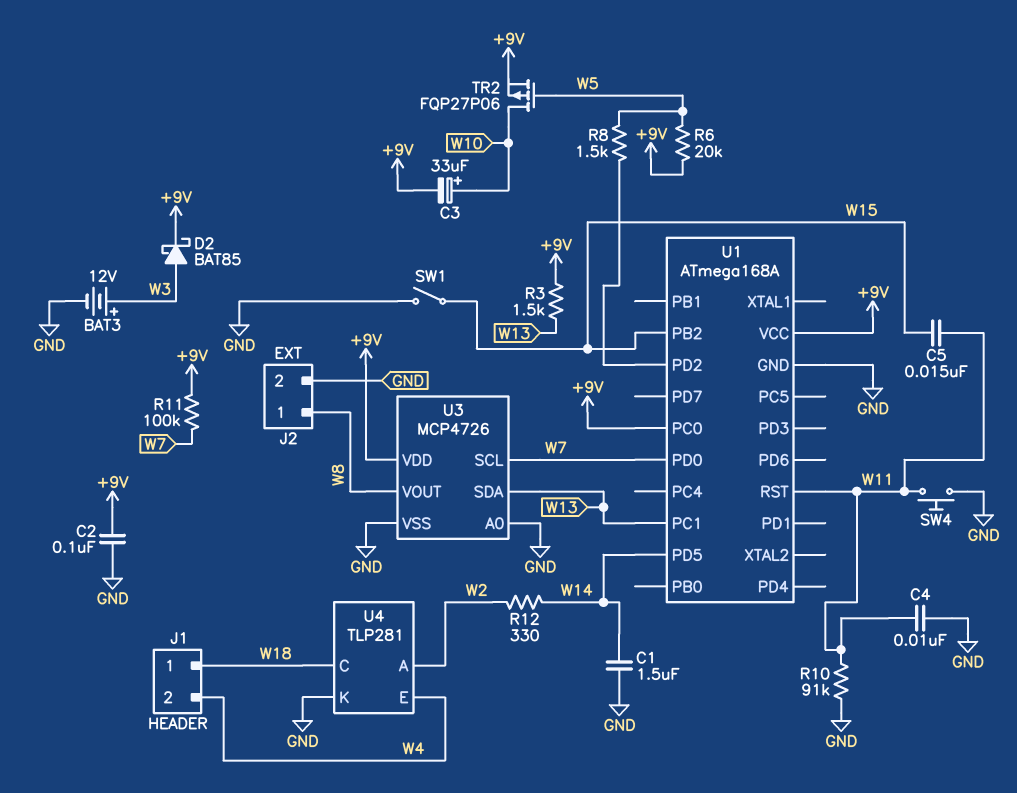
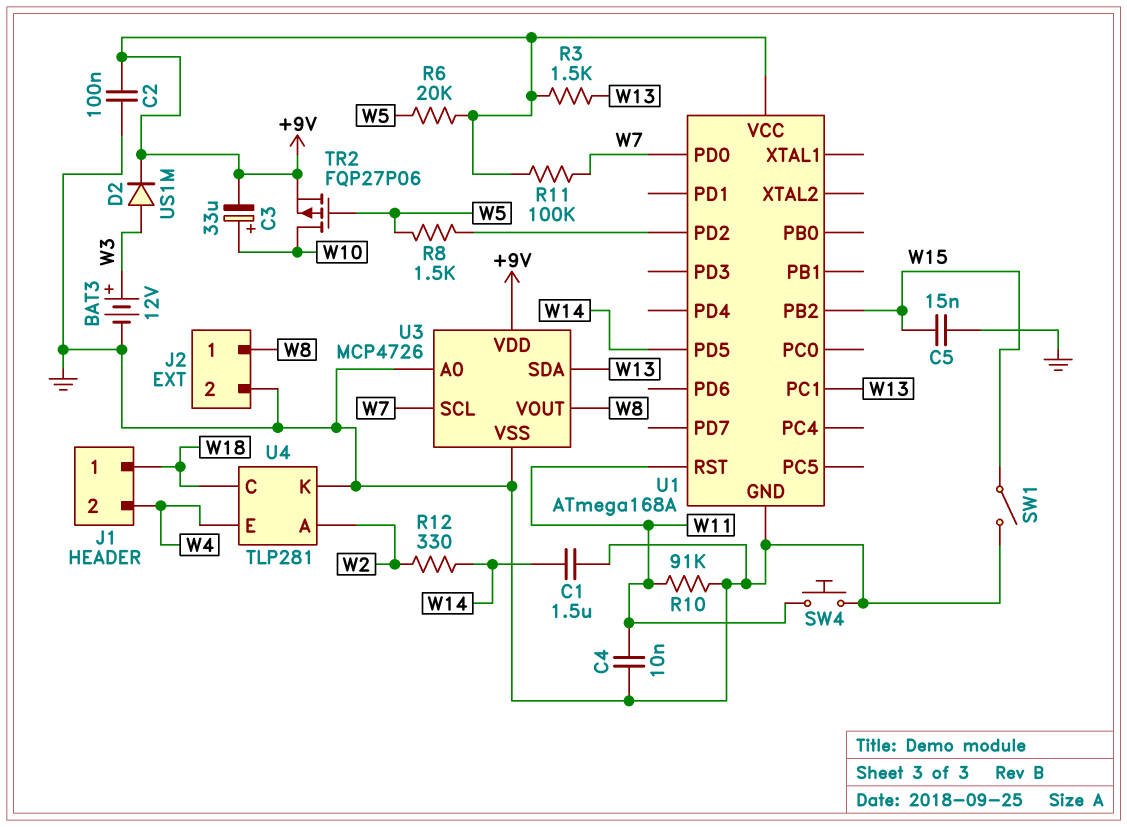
C5: 15nF (W11, W15) -> 15nF (GND, W15)
D2: schottky BAT85 (A W3, K +9V) -> diode US1M (A W3, K +9V)
U1 pin PC0: +9V -> none

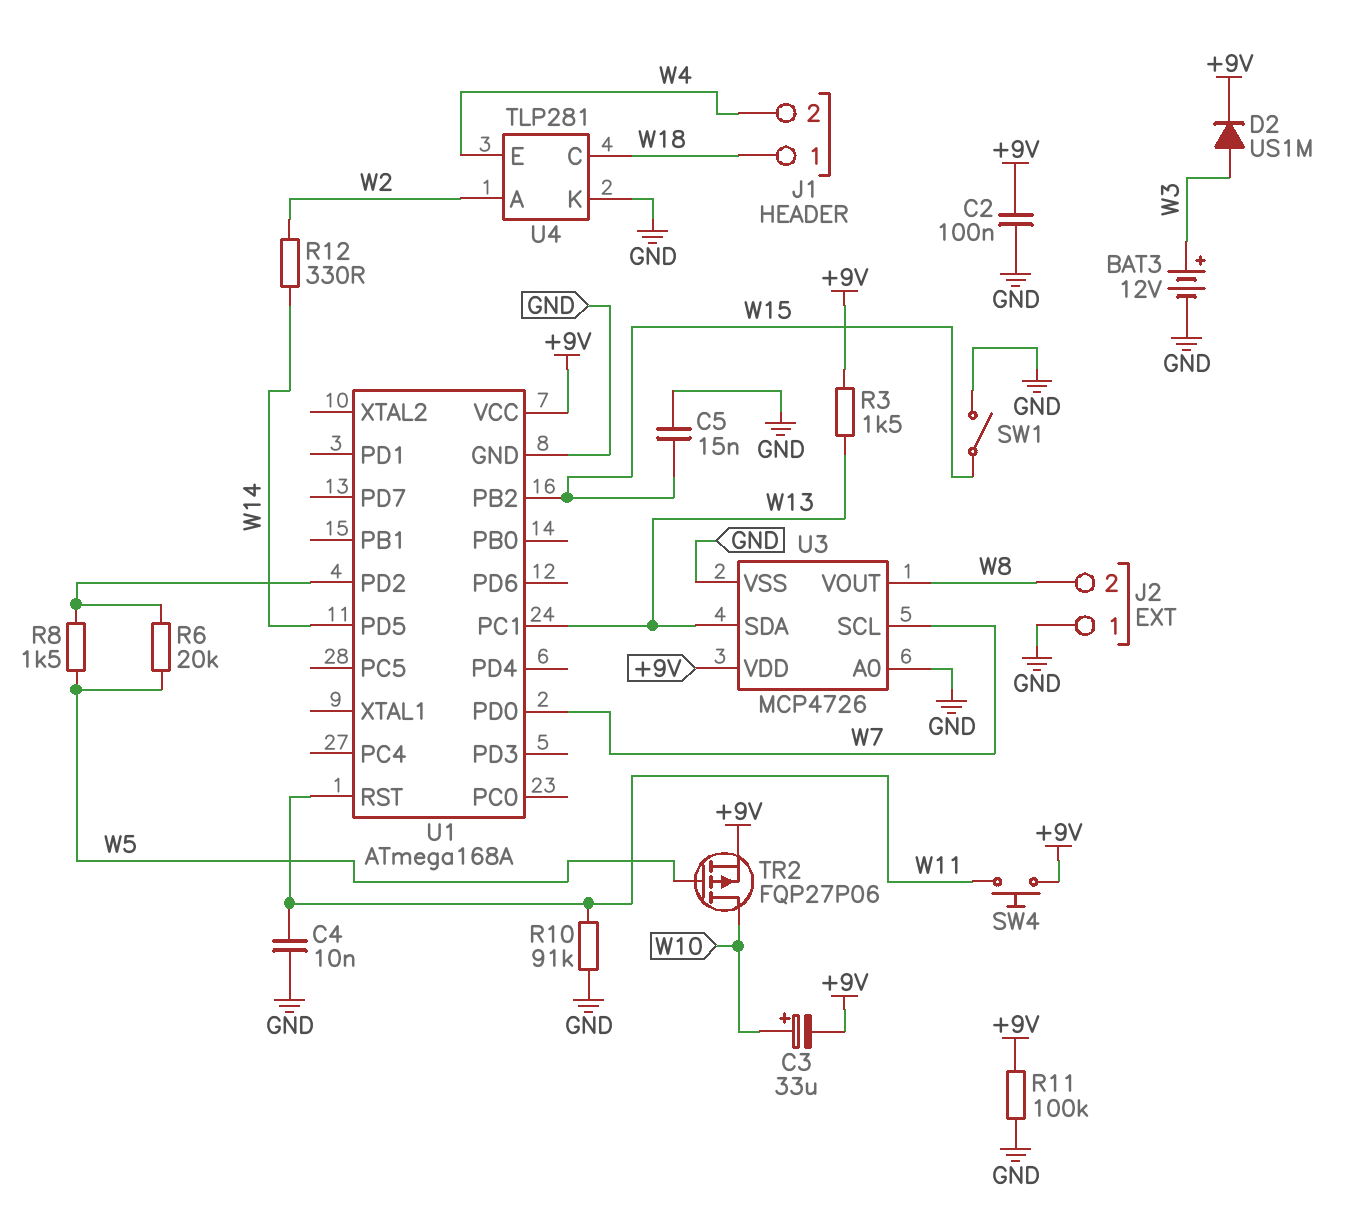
C1: 1.5uF (GND, W14) -> none
J2 pin 1: W8 -> GND
J2 pin 2: GND -> W8
R6: 20k (+9V, W5) -> 20k (U1/PD2, W5)
R11: 100k (+9V, W7) -> 100k (+9V, GND)
SW4: button (GND, W11) -> button (+9V, W11)

